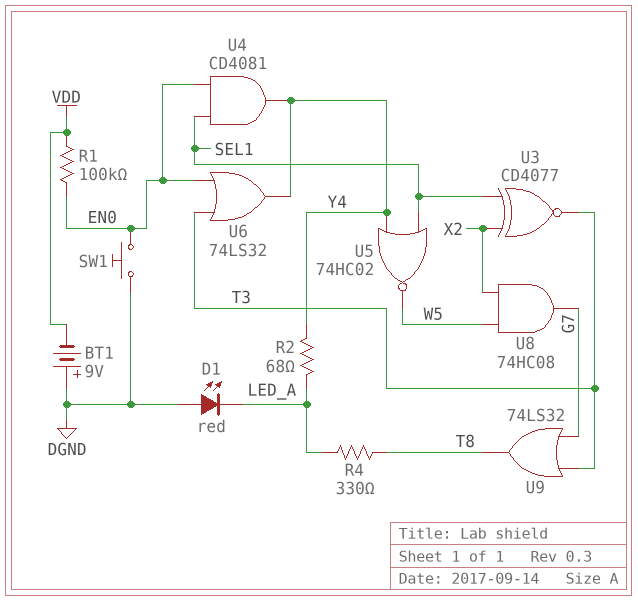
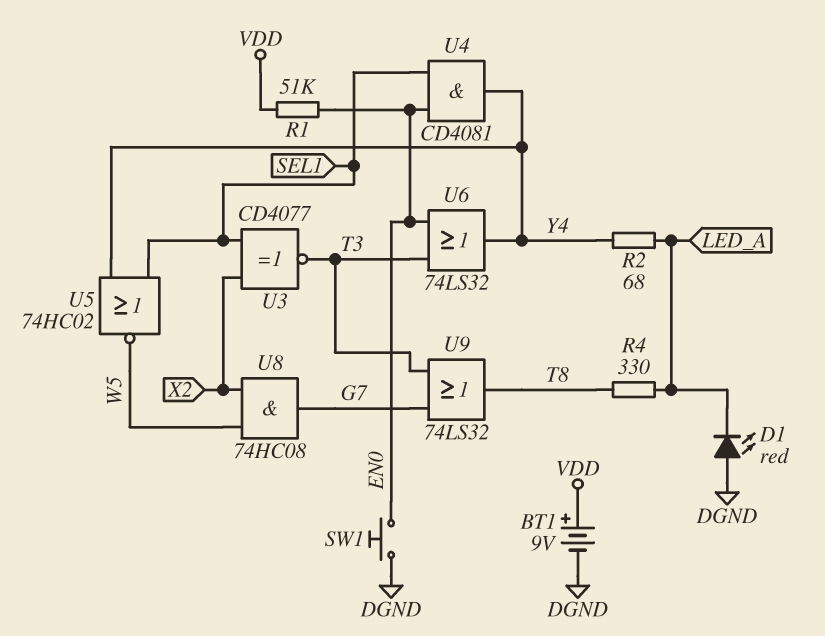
BT1: 9V (plus DGND, minus VDD) -> 9V (plus VDD, minus DGND)
R1: 100k (EN0, VDD) -> 51k (EN0, VDD)

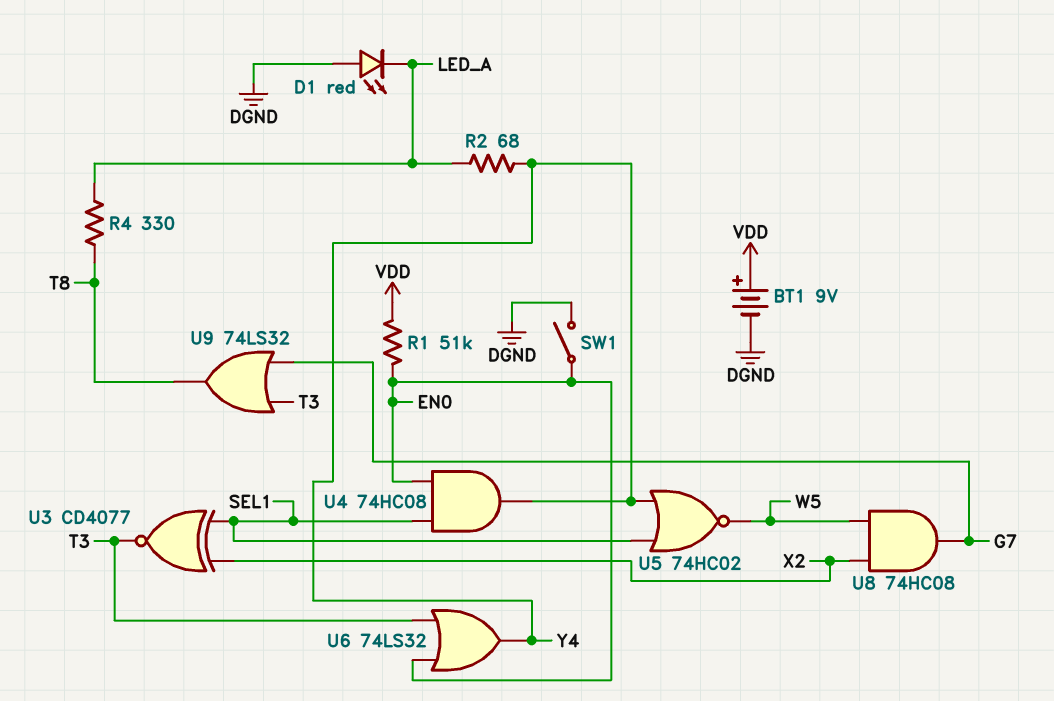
SW1: button (DGND, EN0) -> switch (DGND, EN0)
U4: AND CD4081 (in EN0, in SEL1, out Y4) -> AND 74HC08 (in EN0, in SEL1, out Y4)

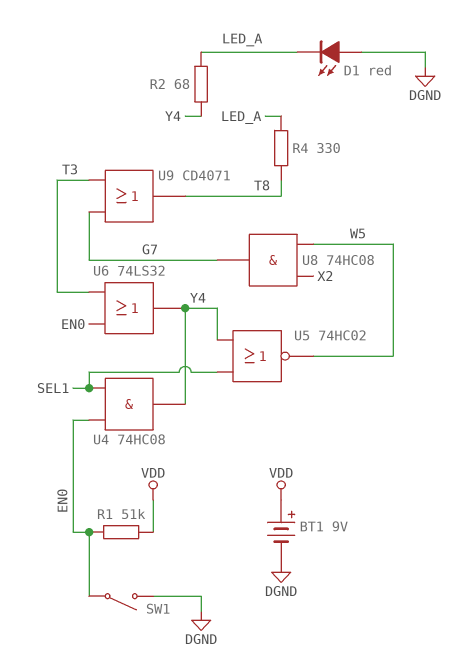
U3: XNOR CD4077 (in SEL1, in X2, out T3) -> none
U9: OR 74LS32 (in G7, in T3, out T8) -> OR CD4071 (in G7, in T3, out T8)

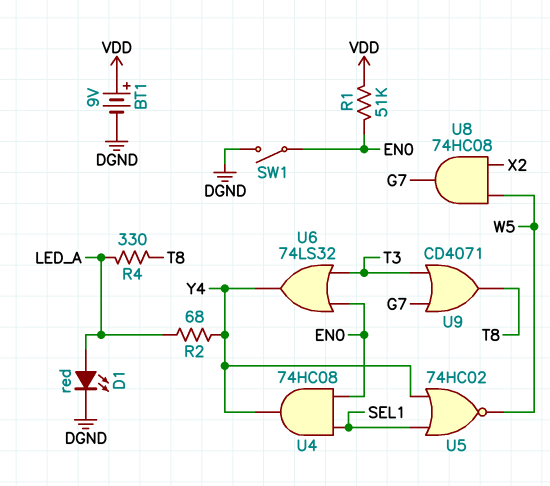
D1: LED red (A DGND, K LED_A) -> LED red (A LED_A, K DGND)

